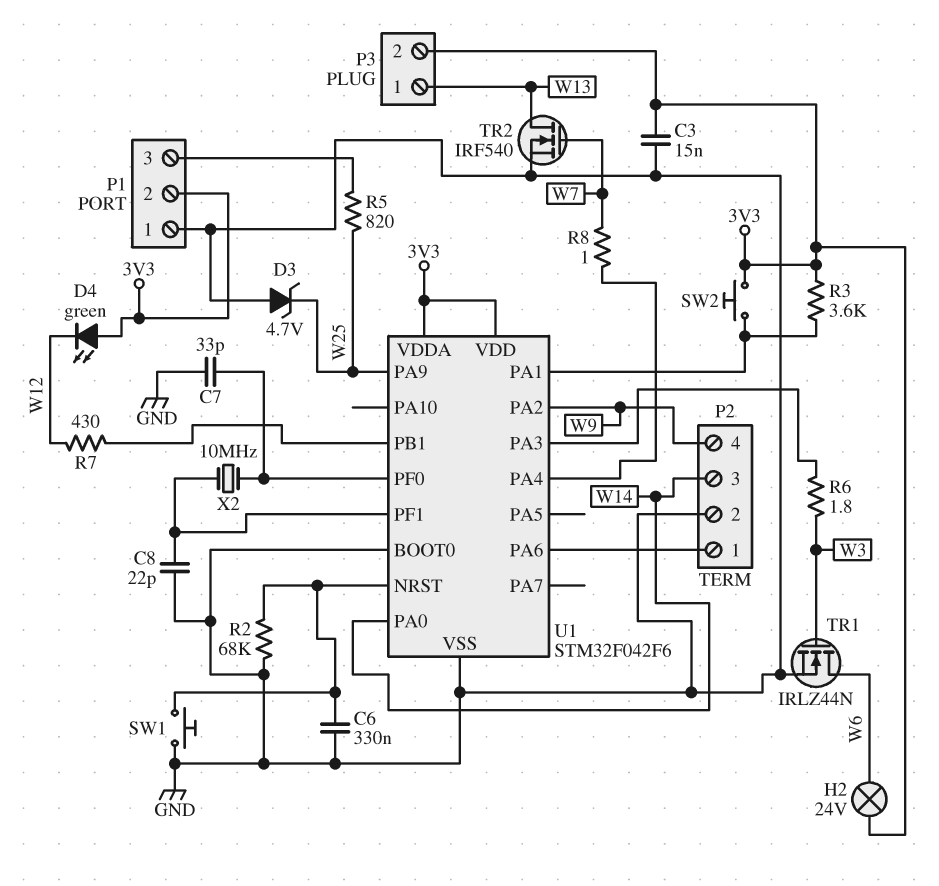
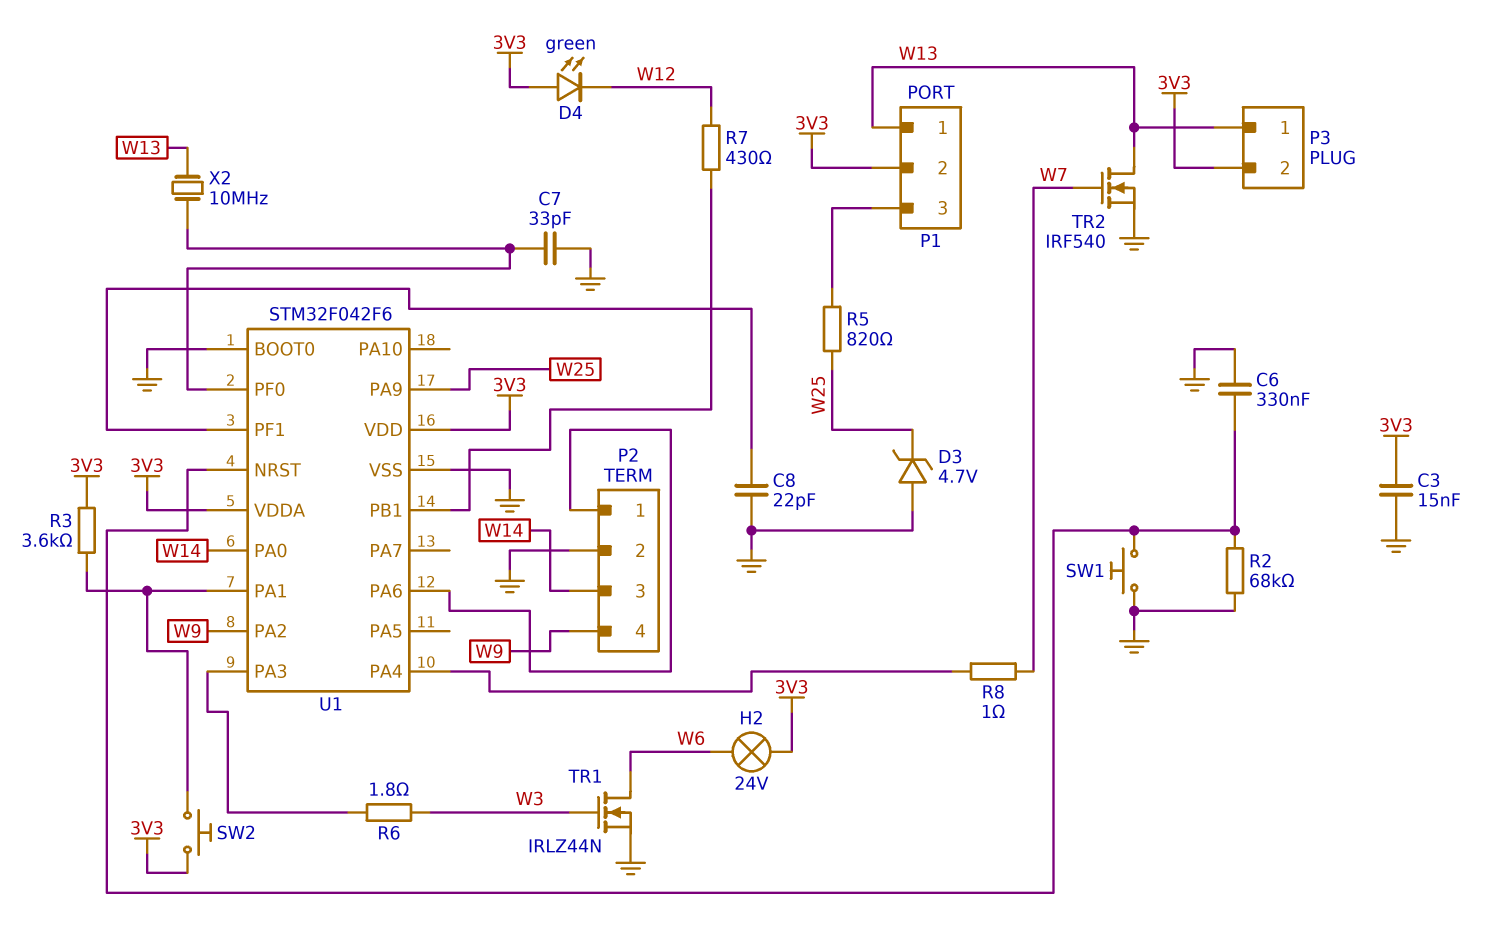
P1 pin 1: GND -> W13
X2: 10MHz (U1/PF0, U1/PF1) -> 10MHz (U1/PF0, W13)

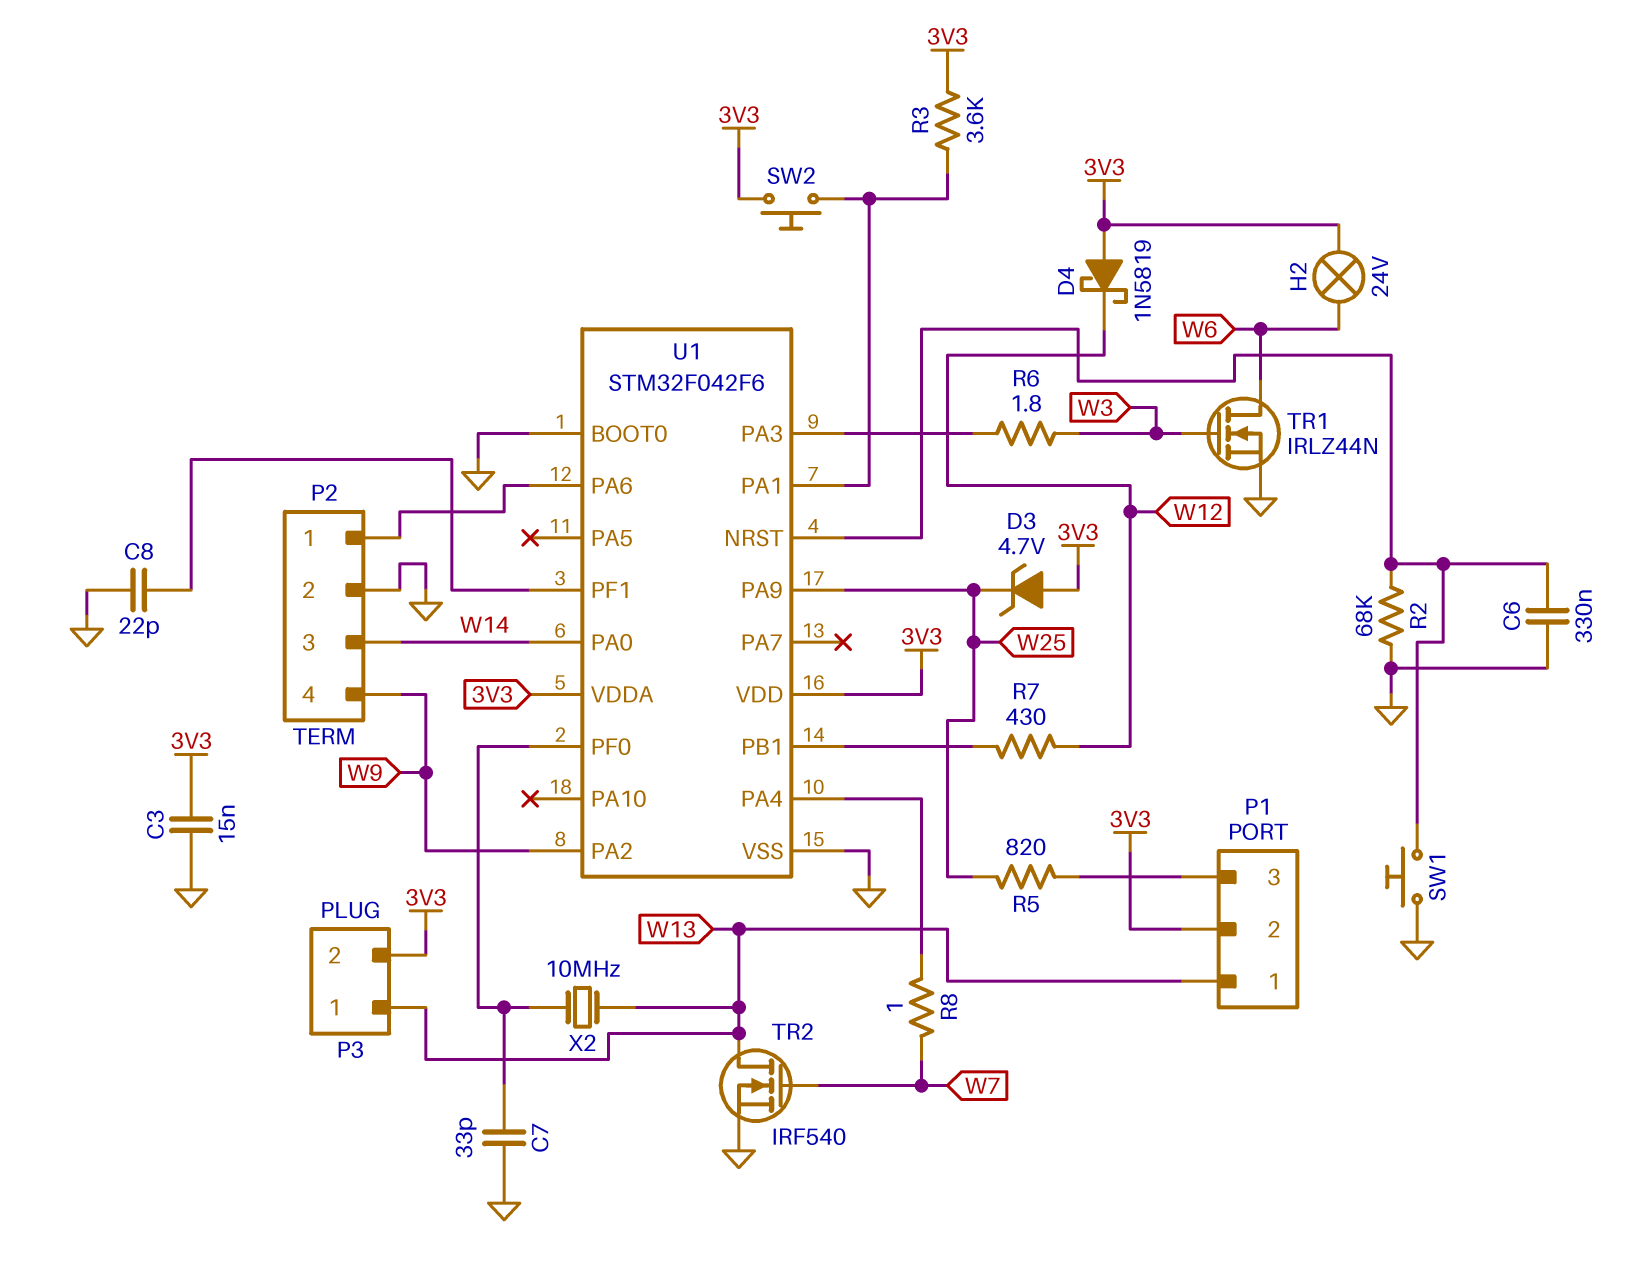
D3: zener 4.7V (A GND, K W25) -> zener 4.7V (A 3V3, K W25)
D4: LED green (A 3V3, K W12) -> schottky 1N5819 (A 3V3, K W12)

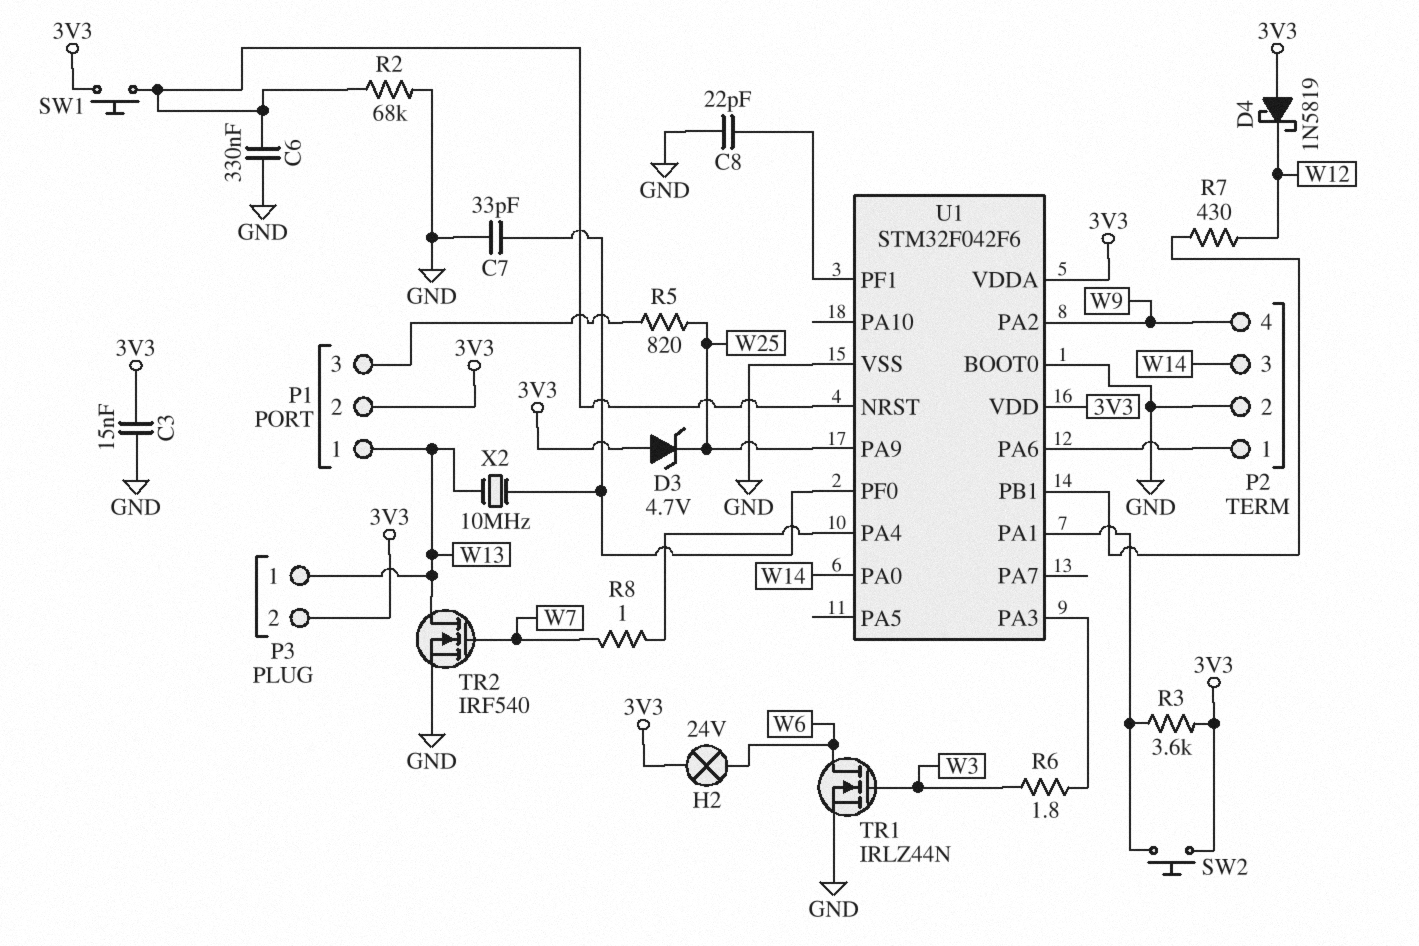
SW1: button (GND, U1/NRST) -> button (3V3, U1/NRST)

